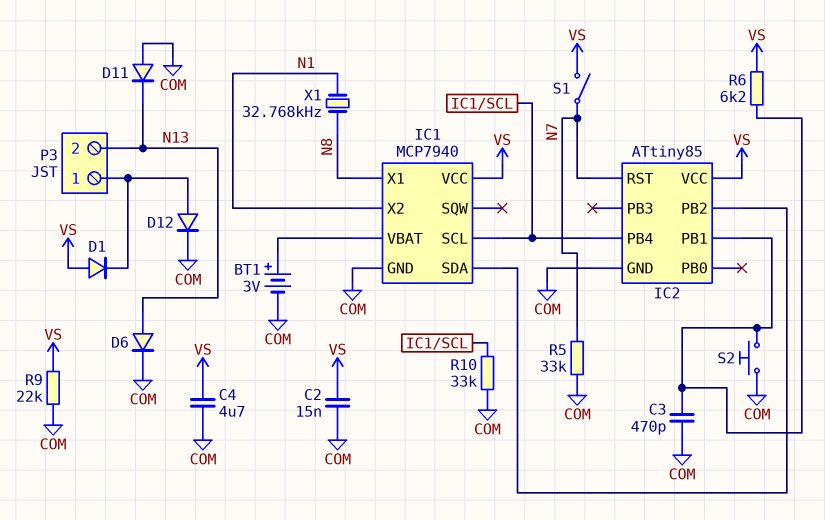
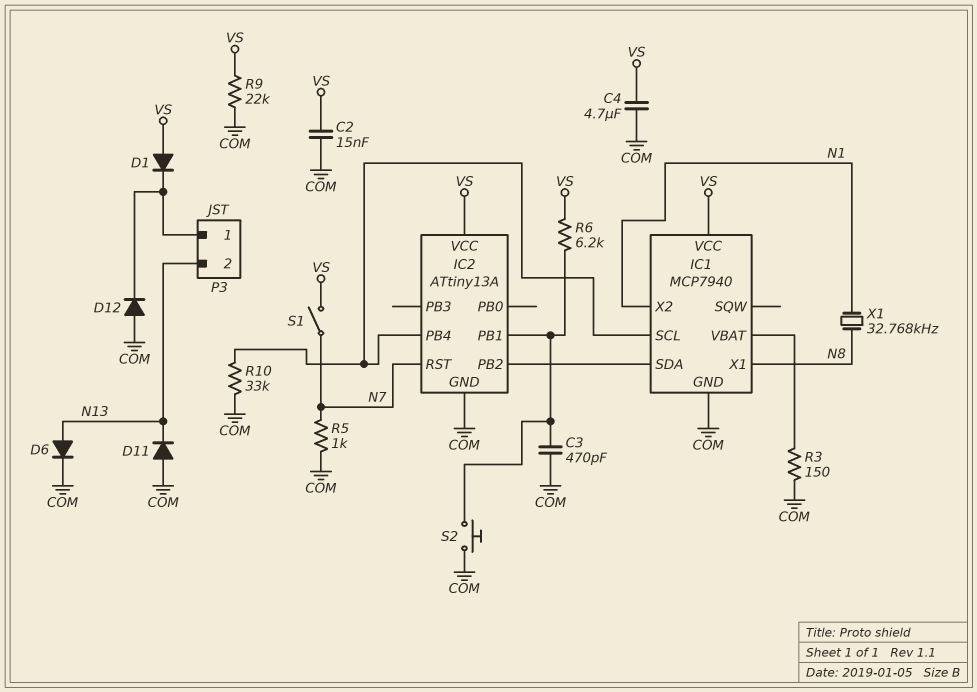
BT1: 3V (plus IC1/VBAT, minus COM) -> none
D12: diode (A P3/1, K COM) -> diode (A COM, K P3/1)
IC2: ATtiny85 -> ATtiny13A
R3: none -> 150 (COM, IC1/VBAT)
R5: 33k (COM, N7) -> 1k (COM, N7)

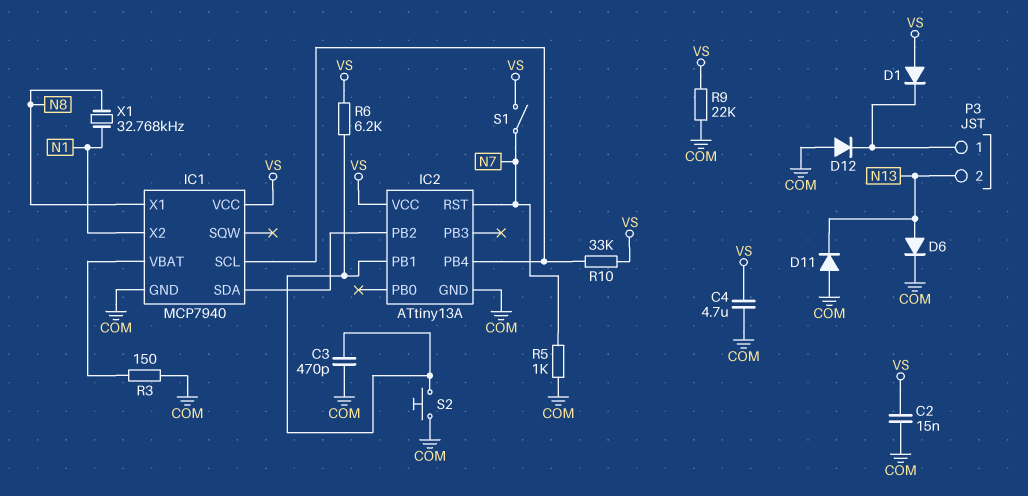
R10: 33k (COM, IC1/SCL) -> 33k (IC1/SCL, VS)

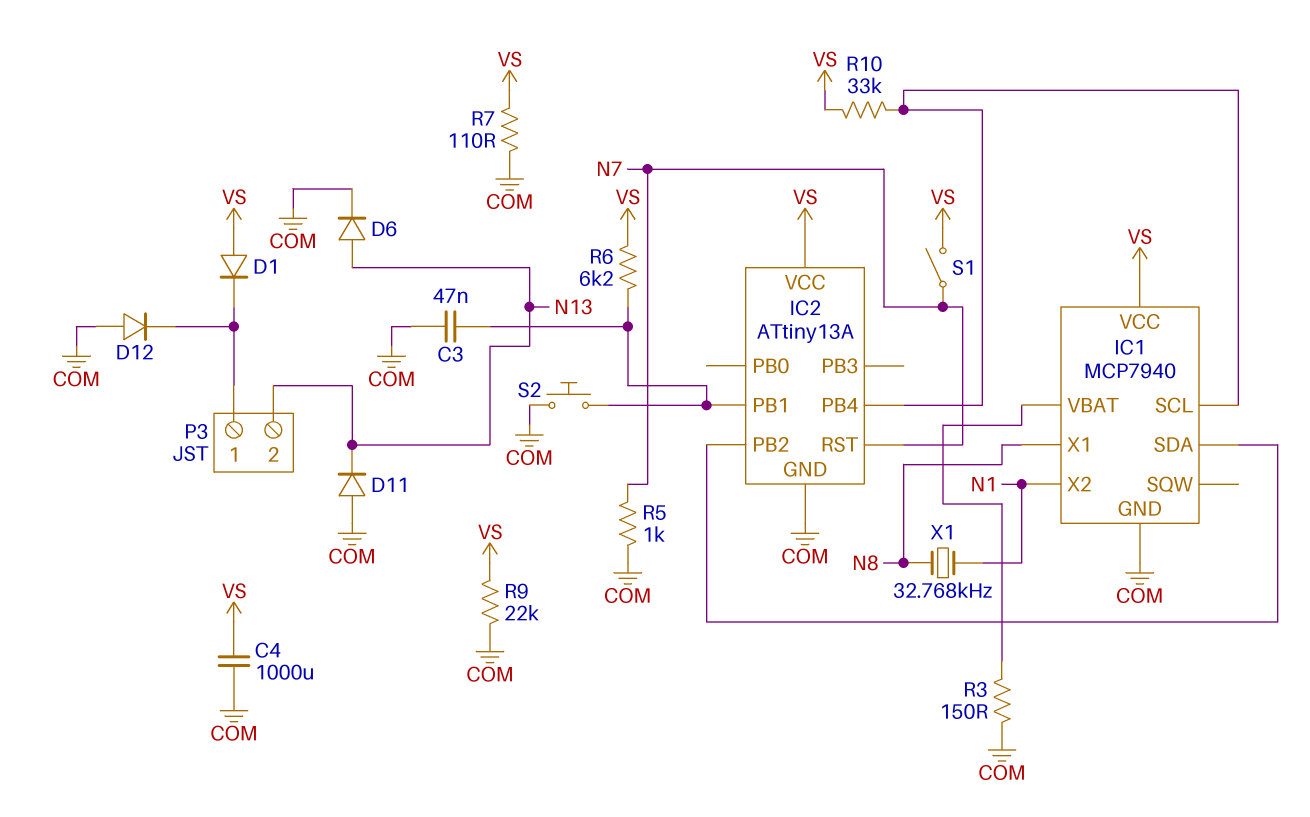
C2: 15nF (COM, VS) -> none
C3: 470pF (COM, IC2/PB1) -> 47nF (COM, IC2/PB1)
C4: 4.7uF (COM, VS) -> 1000uF (COM, VS)
R7: none -> 110 (COM, VS)

